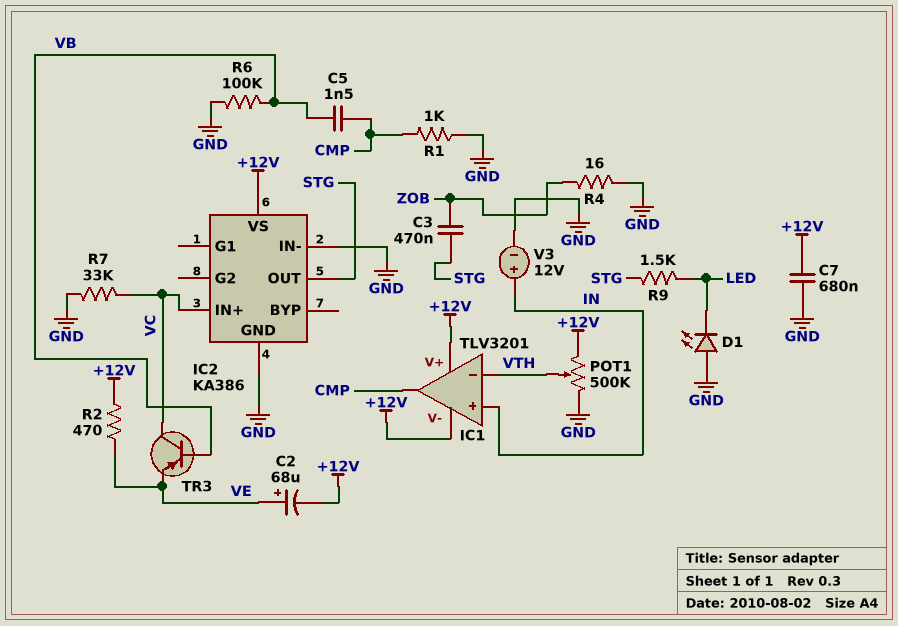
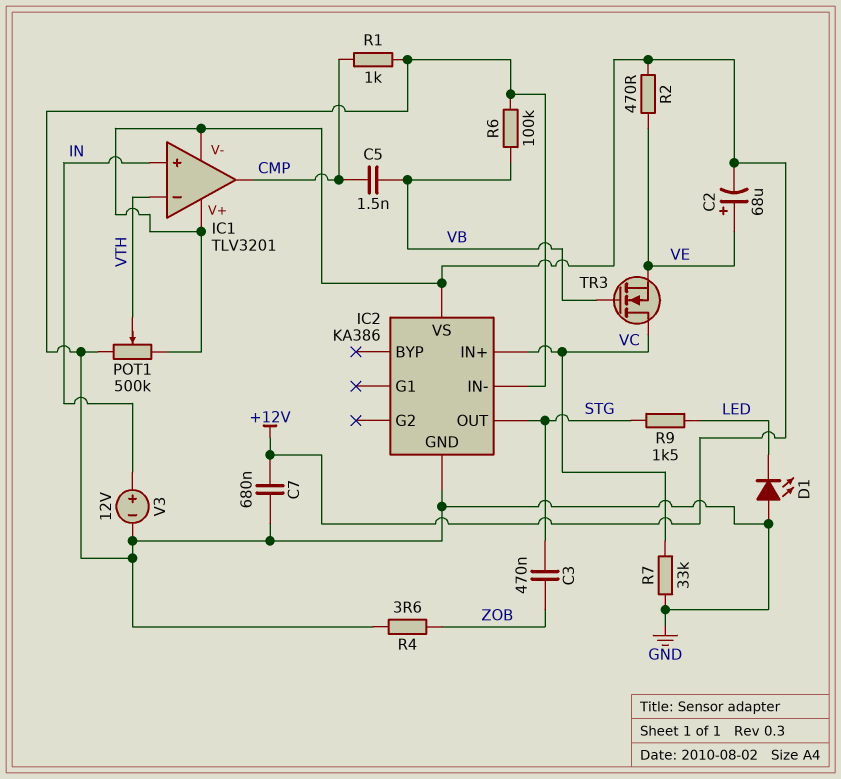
R4: 16 (GND, ZOB) -> 3.6 (GND, ZOB)
TR3: PNP (B VB, C VC, E VE) -> NMOS (G VB, D VC, S VE)

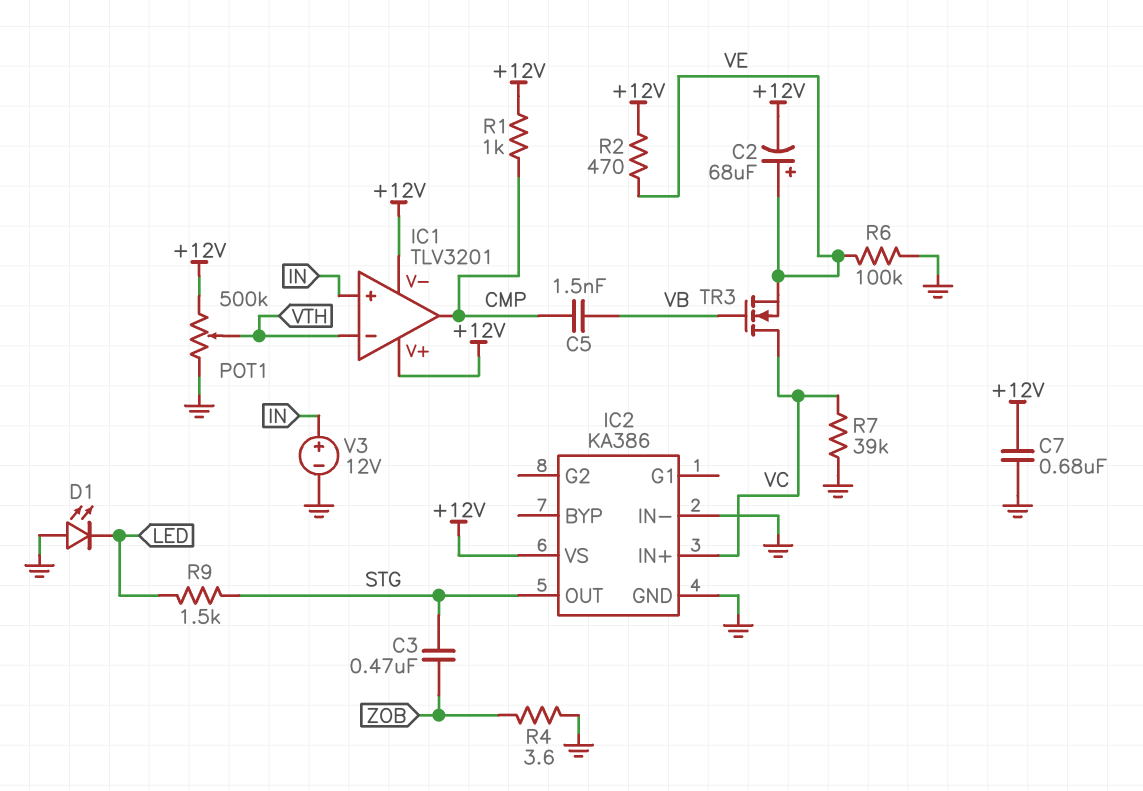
R1: 1k (CMP, GND) -> 1k (+12V, CMP)
R6: 100k (GND, VB) -> 100k (GND, VE)
R7: 33k (GND, VC) -> 39k (GND, VC)

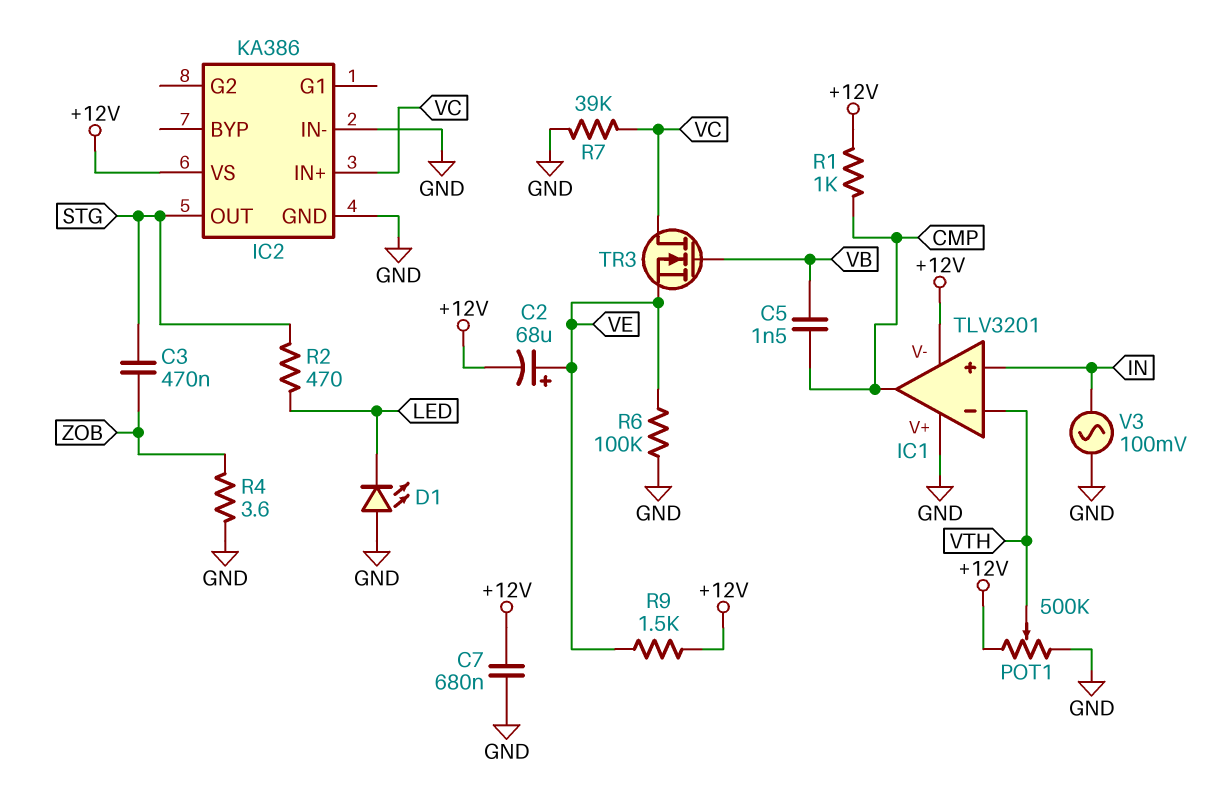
IC1 pin V+: +12V -> GND
R2: 470 (+12V, VE) -> 470 (LED, STG)
R9: 1.5k (LED, STG) -> 1.5k (+12V, VE)
V3: 12V (plus IN, minus GND) -> AC 100mV (GND, IN)

